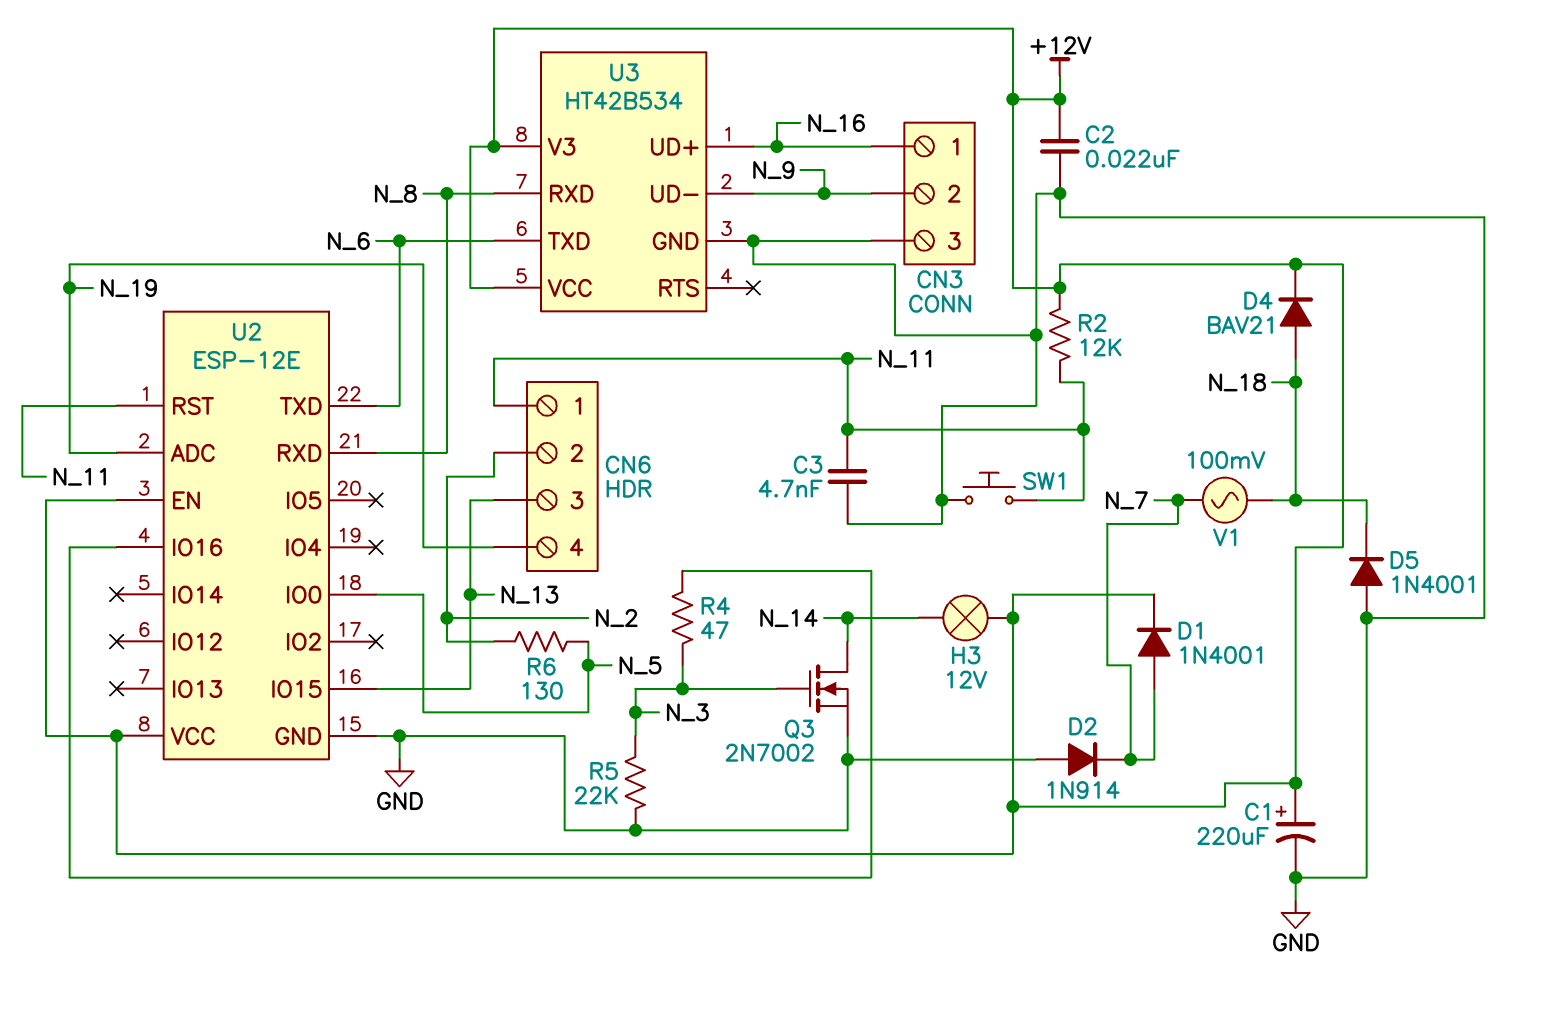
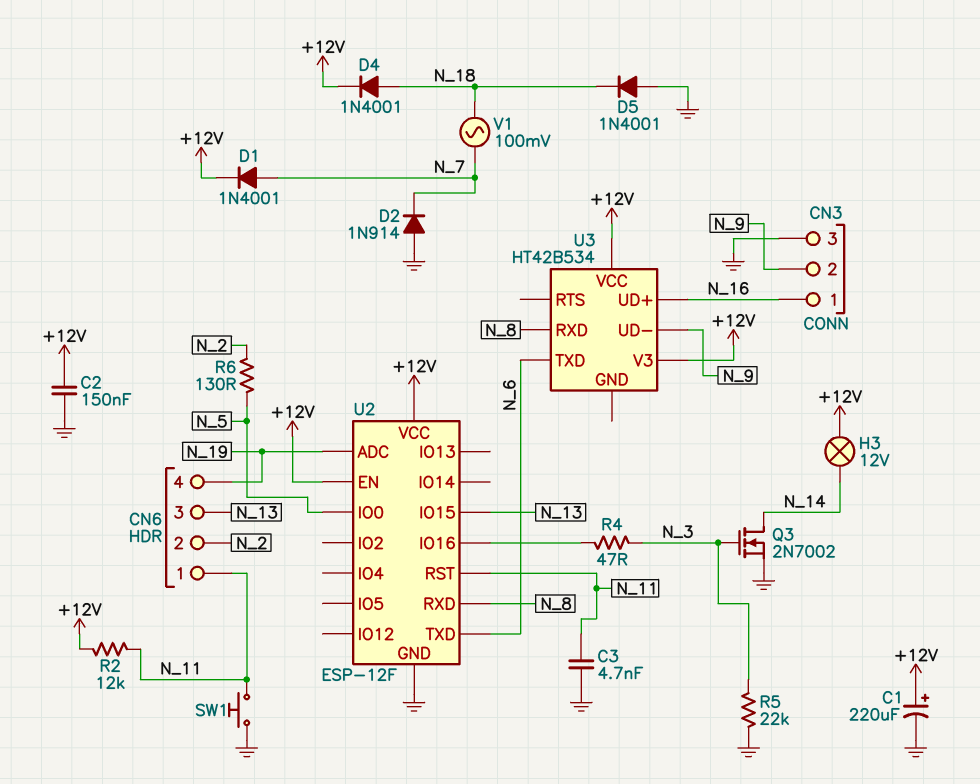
C2: 22nF (+12V, GND) -> 150nF (+12V, GND)
D4: diode BAV21 (A N_18, K +12V) -> diode 1N4001 (A N_18, K +12V)
U2: ESP-12E -> ESP-12F
U3 pin GND: GND -> none

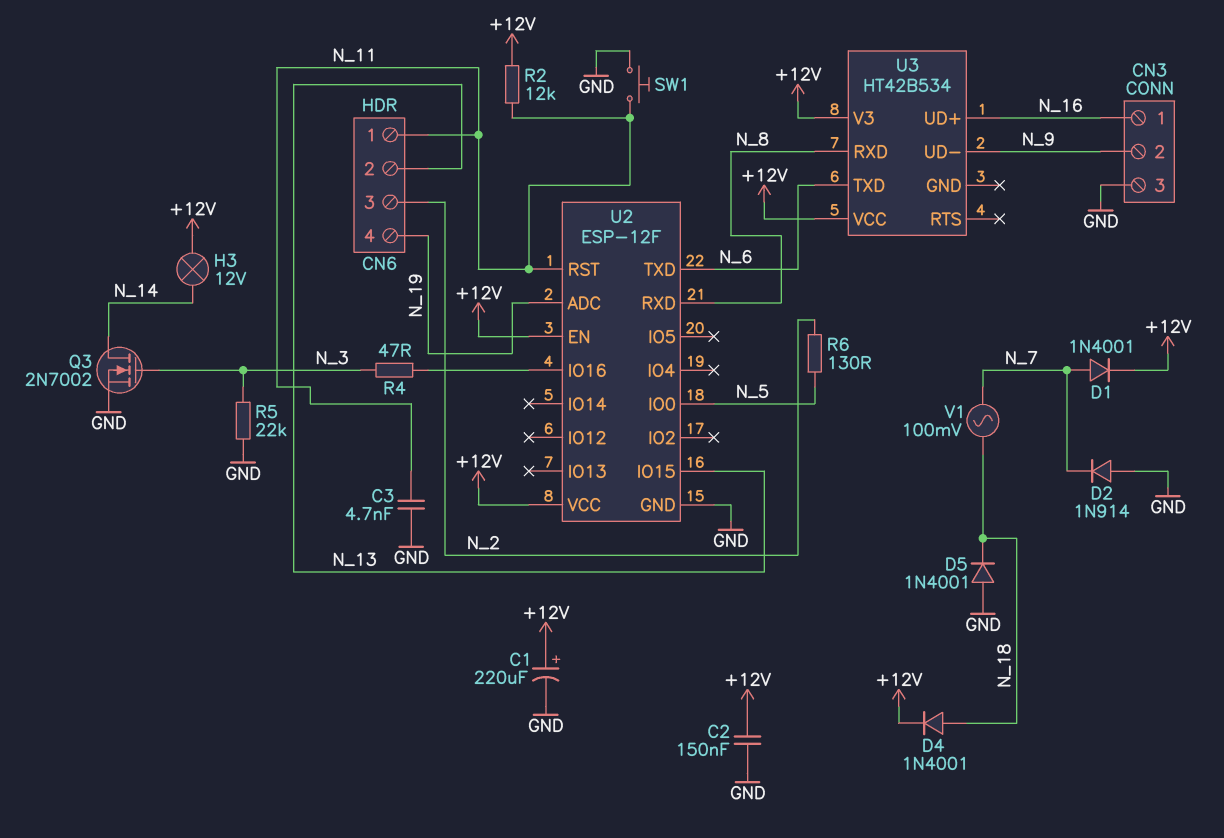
CN6 pin 2: N_2 -> N_13
CN6 pin 3: N_13 -> N_2

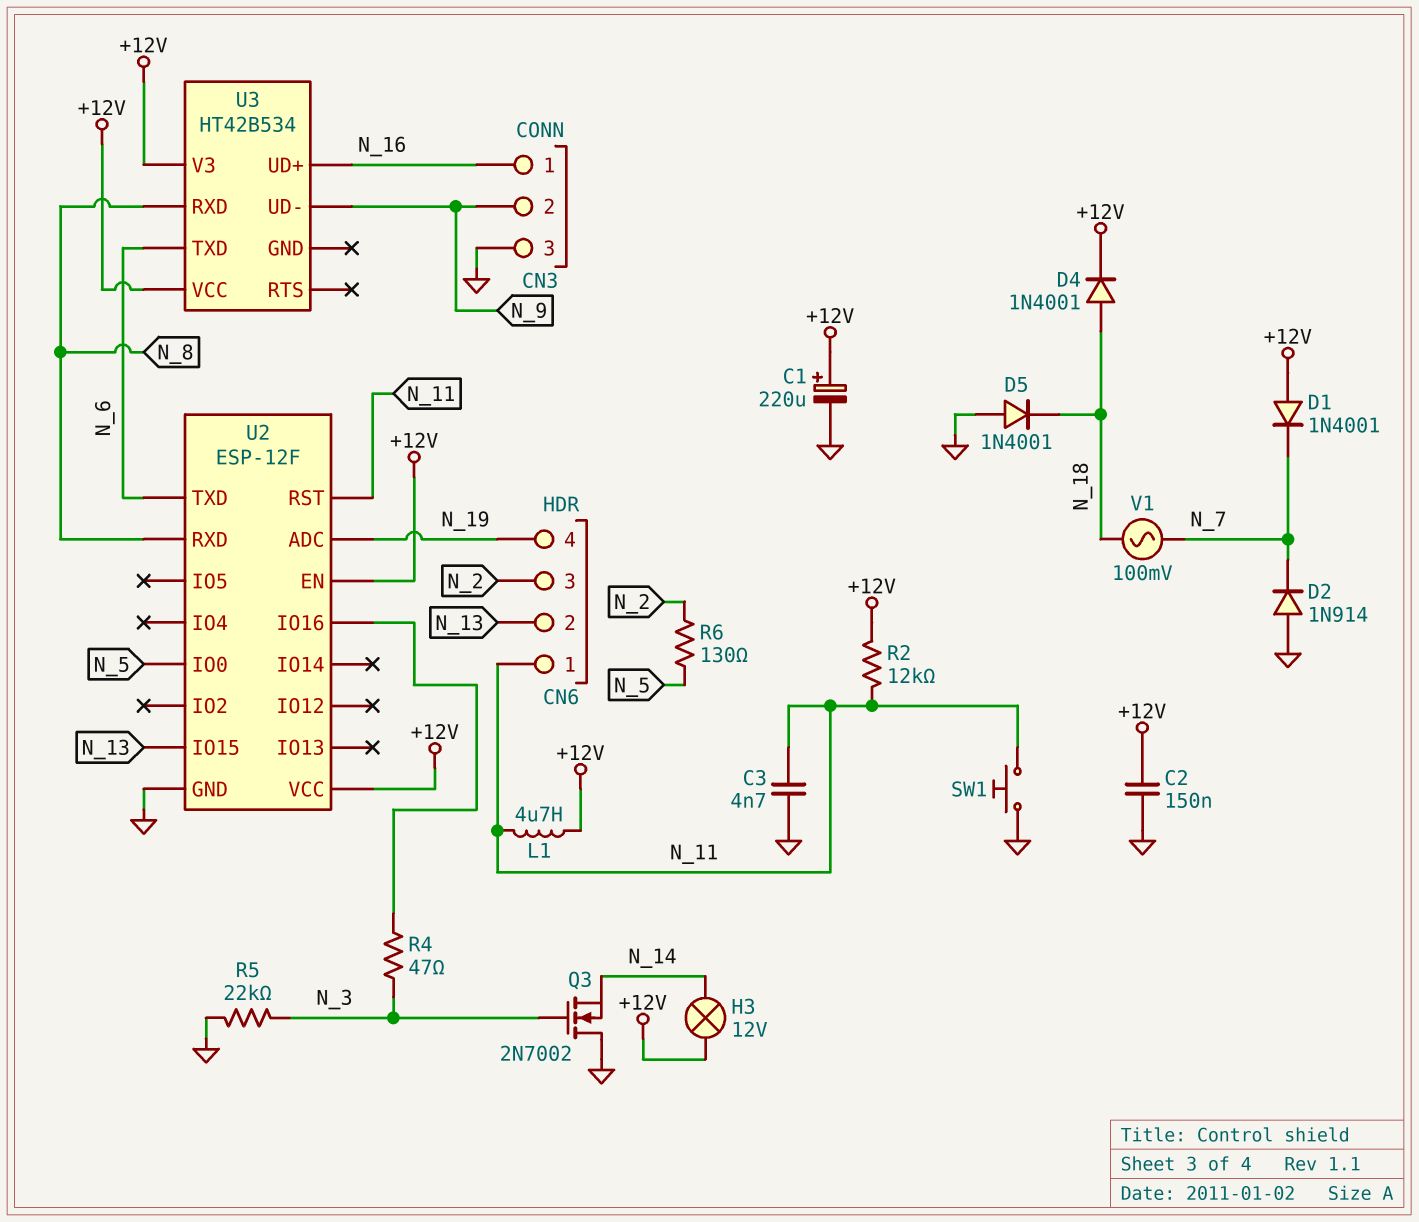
D1: diode 1N4001 (A N_7, K +12V) -> diode 1N4001 (A +12V, K N_7)
L1: none -> 4.7uH (+12V, N_11)
Q3: NMOS 2N7002 (G N_3, D N_14, S GND) -> NMOS 2N7002 (G N_3, D GND, S N_14)

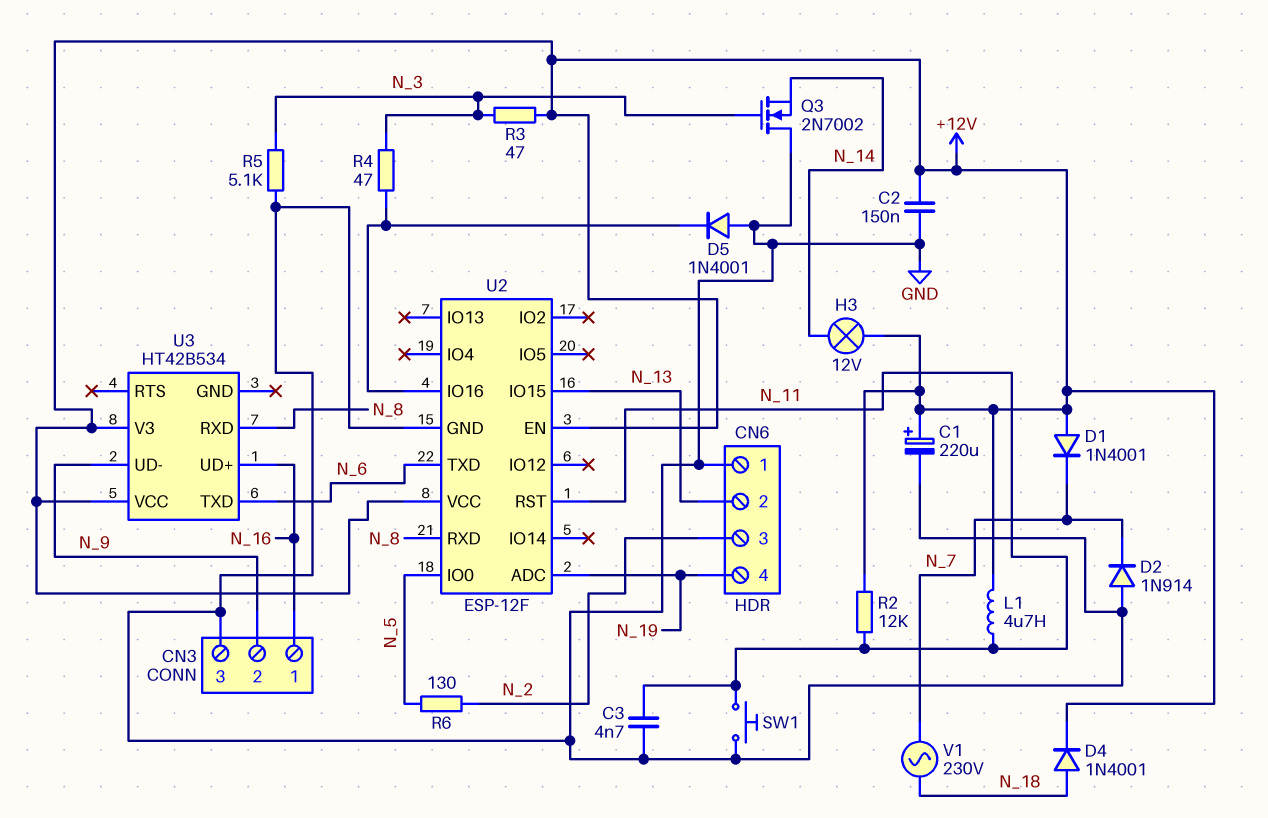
CN6 pin 1: N_11 -> GND
D5: diode 1N4001 (A GND, K N_18) -> diode 1N4001 (A GND, K U2/IO16)
R3: none -> 47 (+12V, N_3)
R5: 22k (GND, N_3) -> 5.1k (GND, N_3)
V1: AC 100mV (N_7, N_18) -> AC 230V (N_7, N_18)

